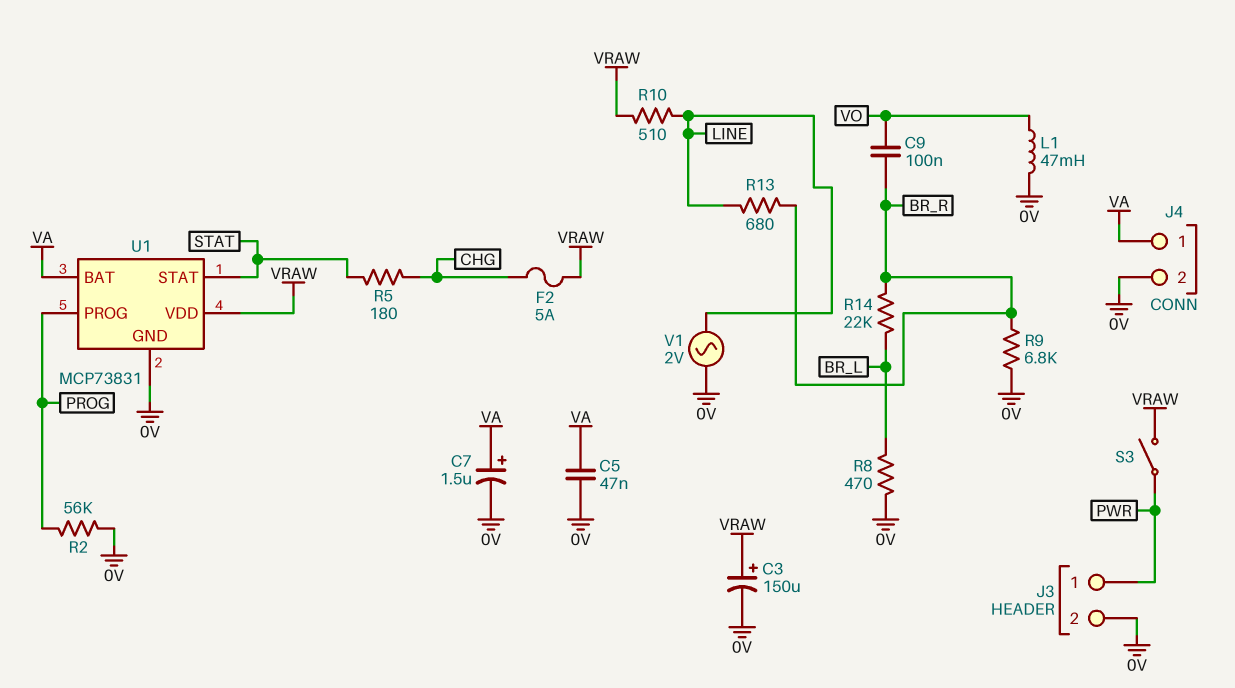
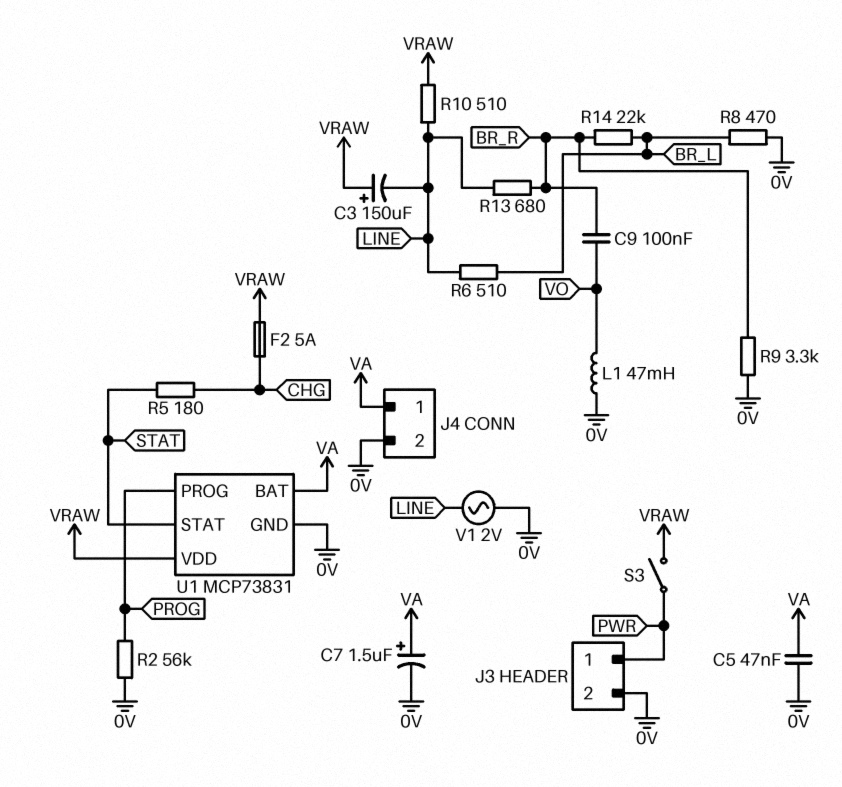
C3: 150uF (plus VRAW, minus 0V) -> 150uF (plus VRAW, minus LINE)
R6: none -> 510 (BR_L, LINE)
R9: 6.8k (0V, BR_R) -> 3.3k (0V, BR_R)

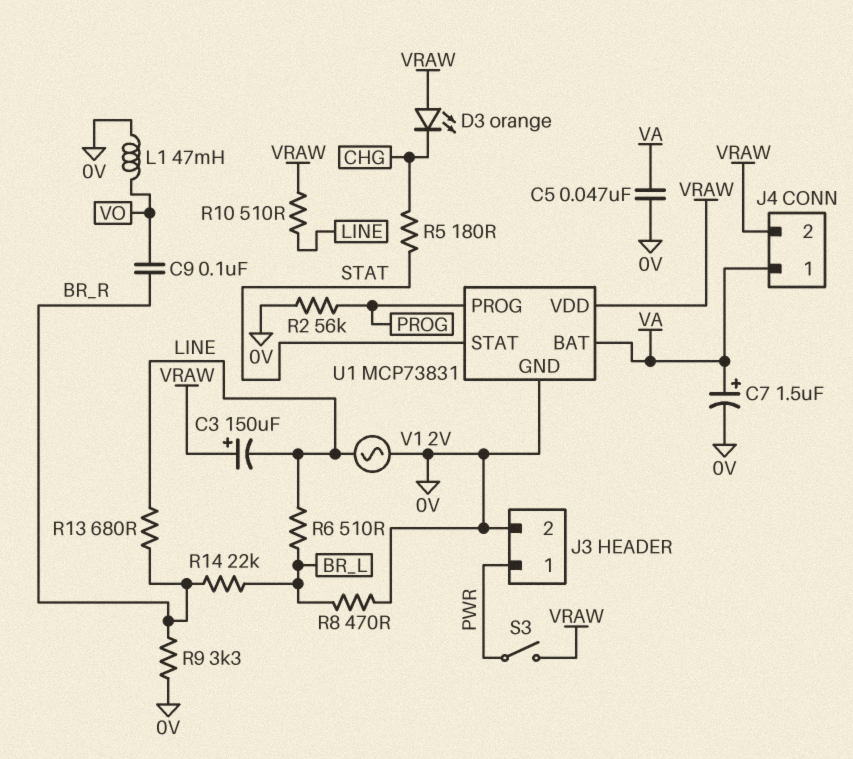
D3: none -> LED orange (A VRAW, K CHG)
F2: 5A (CHG, VRAW) -> none
J4 pin 2: 0V -> VRAW

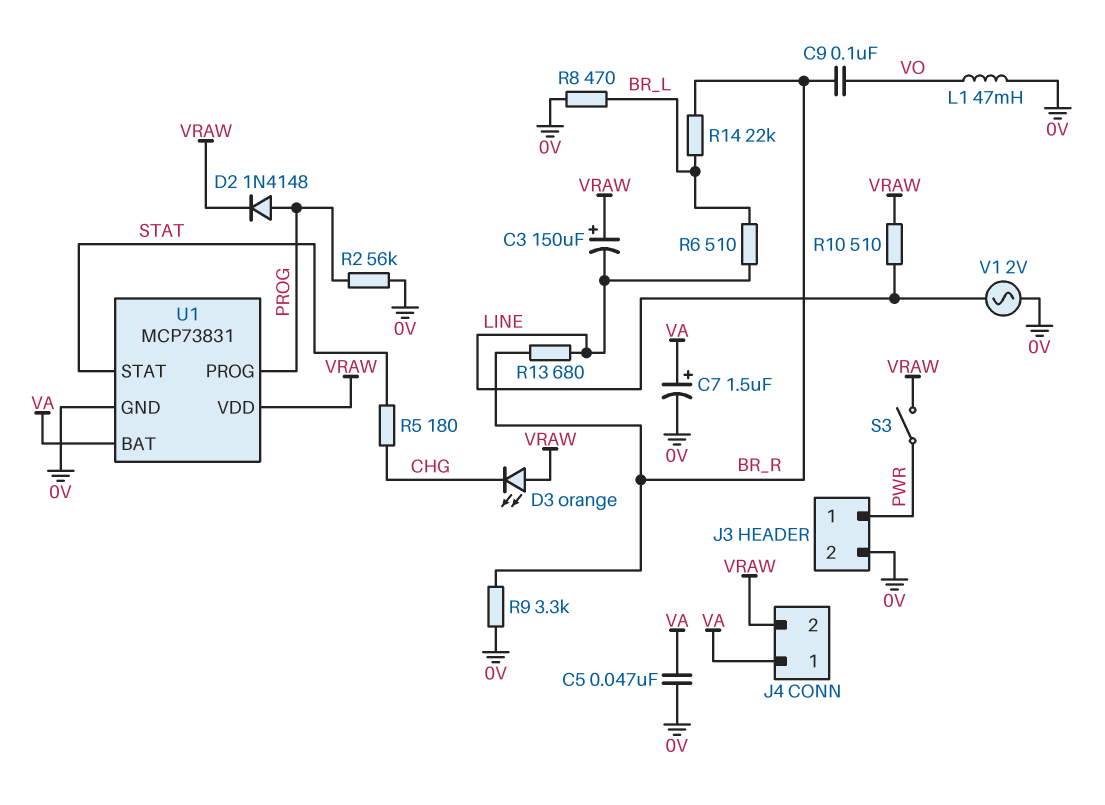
D2: none -> diode 1N4148 (A PROG, K VRAW)

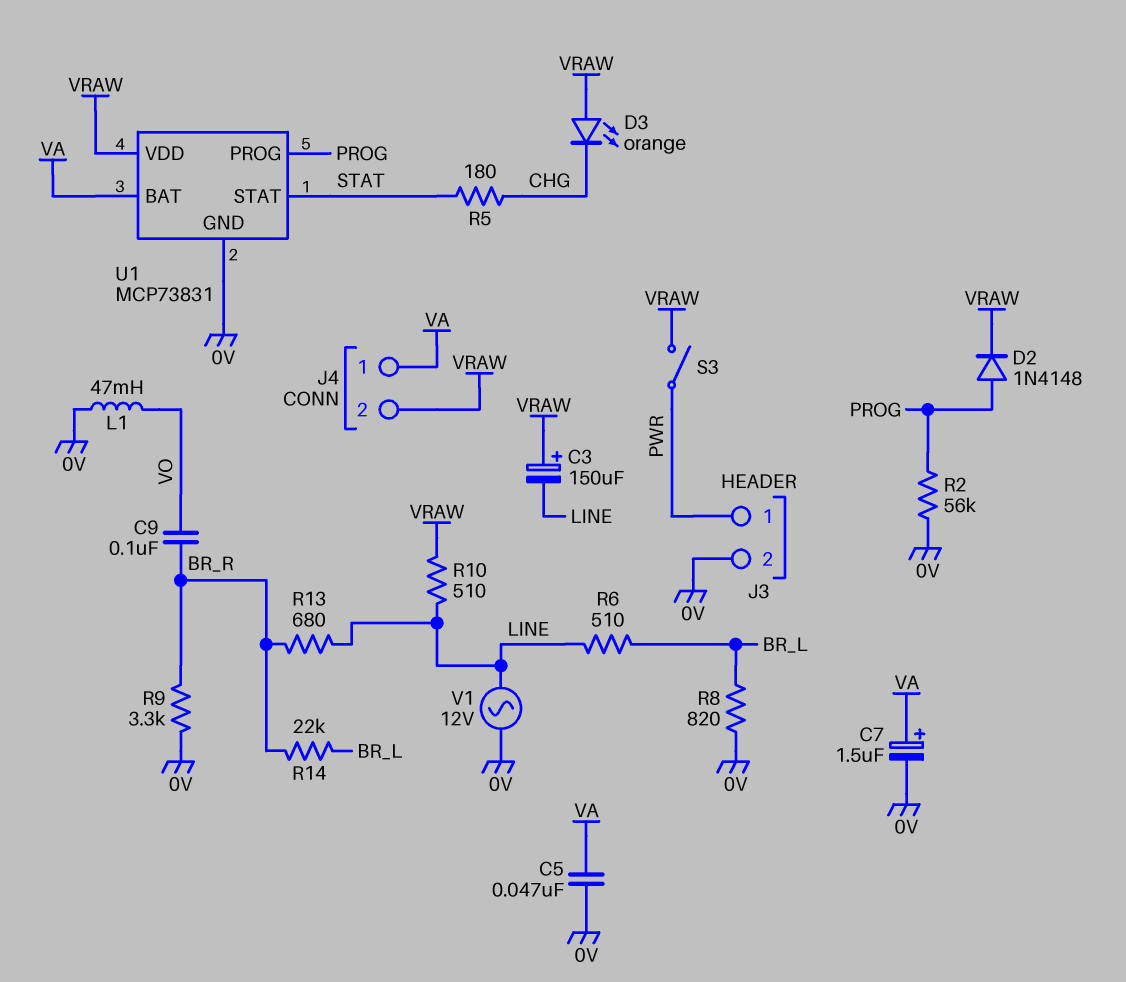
R8: 470 (0V, BR_L) -> 820 (0V, BR_L)
V1: AC 2V (0V, LINE) -> AC 12V (0V, LINE)

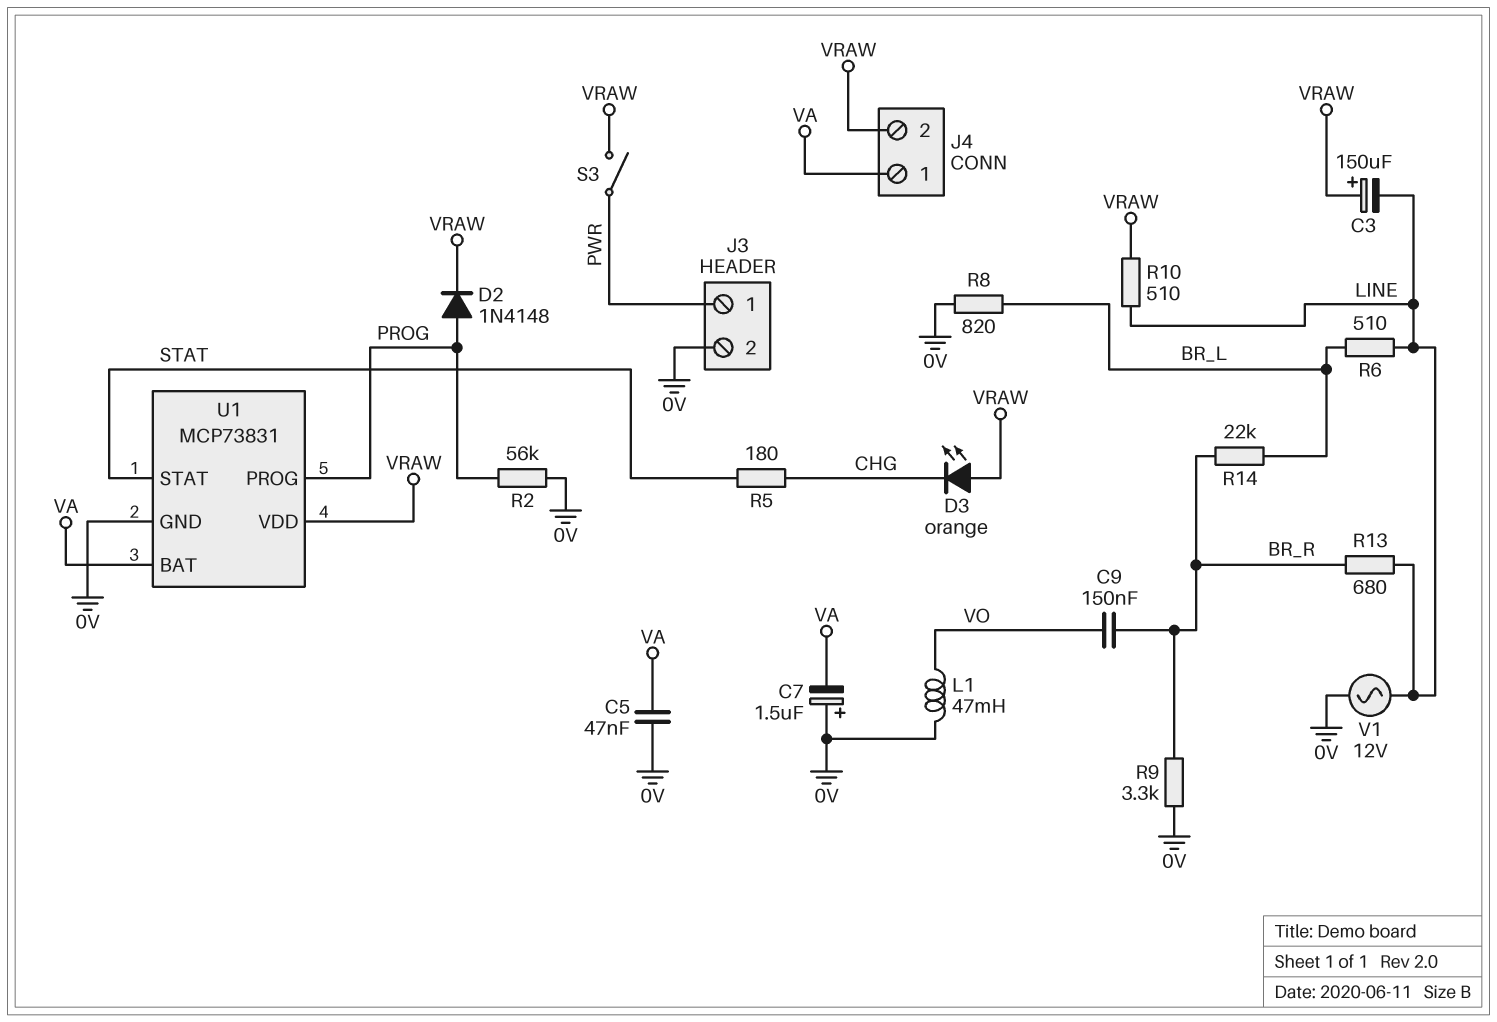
C7: 1.5uF (plus VA, minus 0V) -> 1.5uF (plus 0V, minus VA)
C9: 100nF (BR_R, VO) -> 150nF (BR_R, VO)

